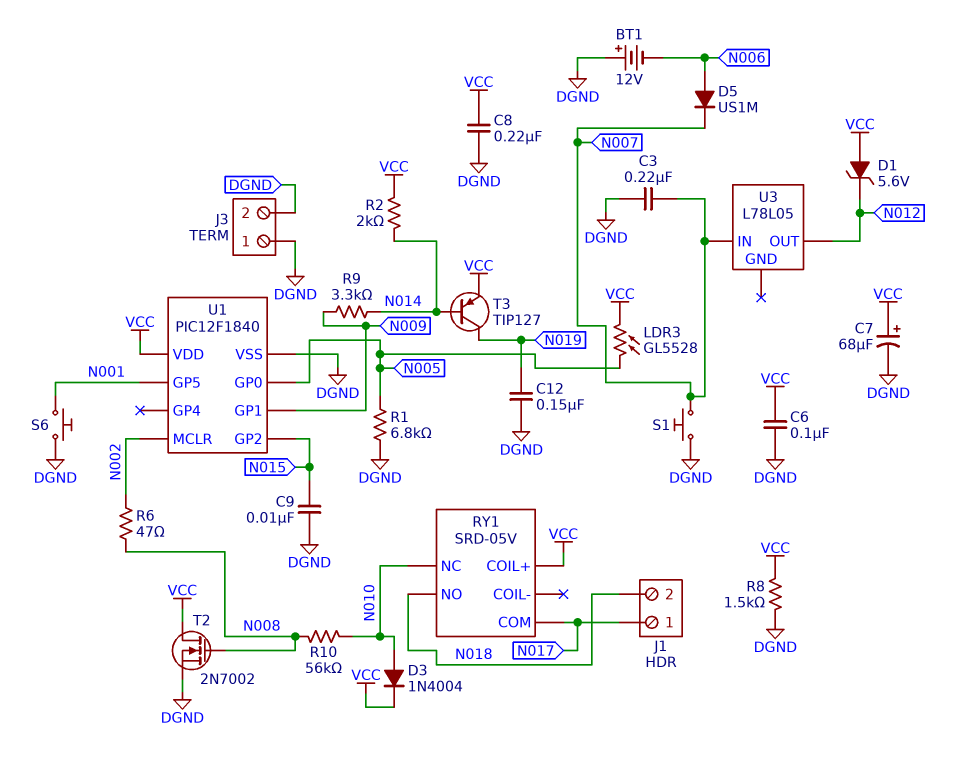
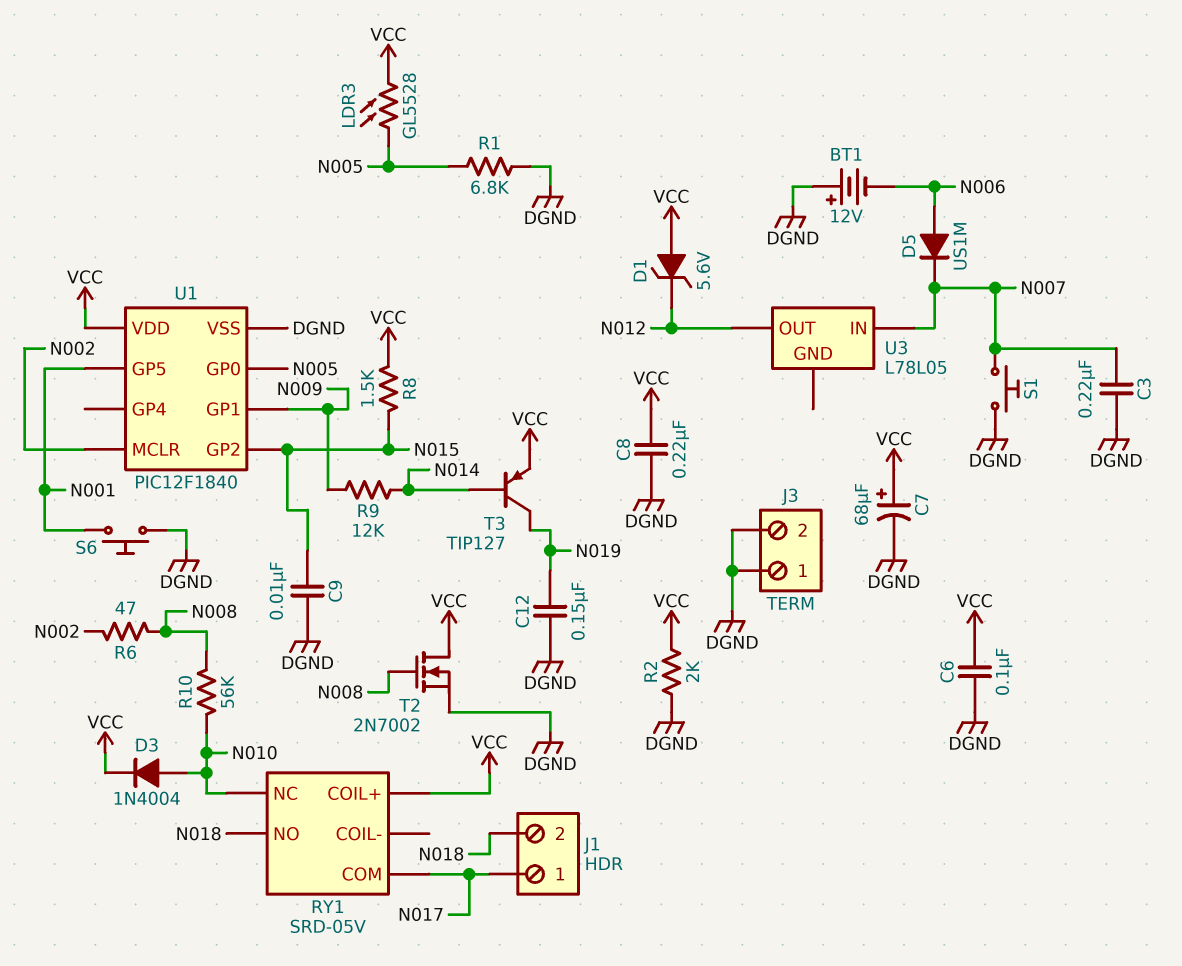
R2: 2k (N014, VCC) -> 2k (DGND, VCC)
R8: 1.5k (DGND, VCC) -> 1.5k (N015, VCC)
R9: 3.3k (N009, N014) -> 12k (N009, N014)

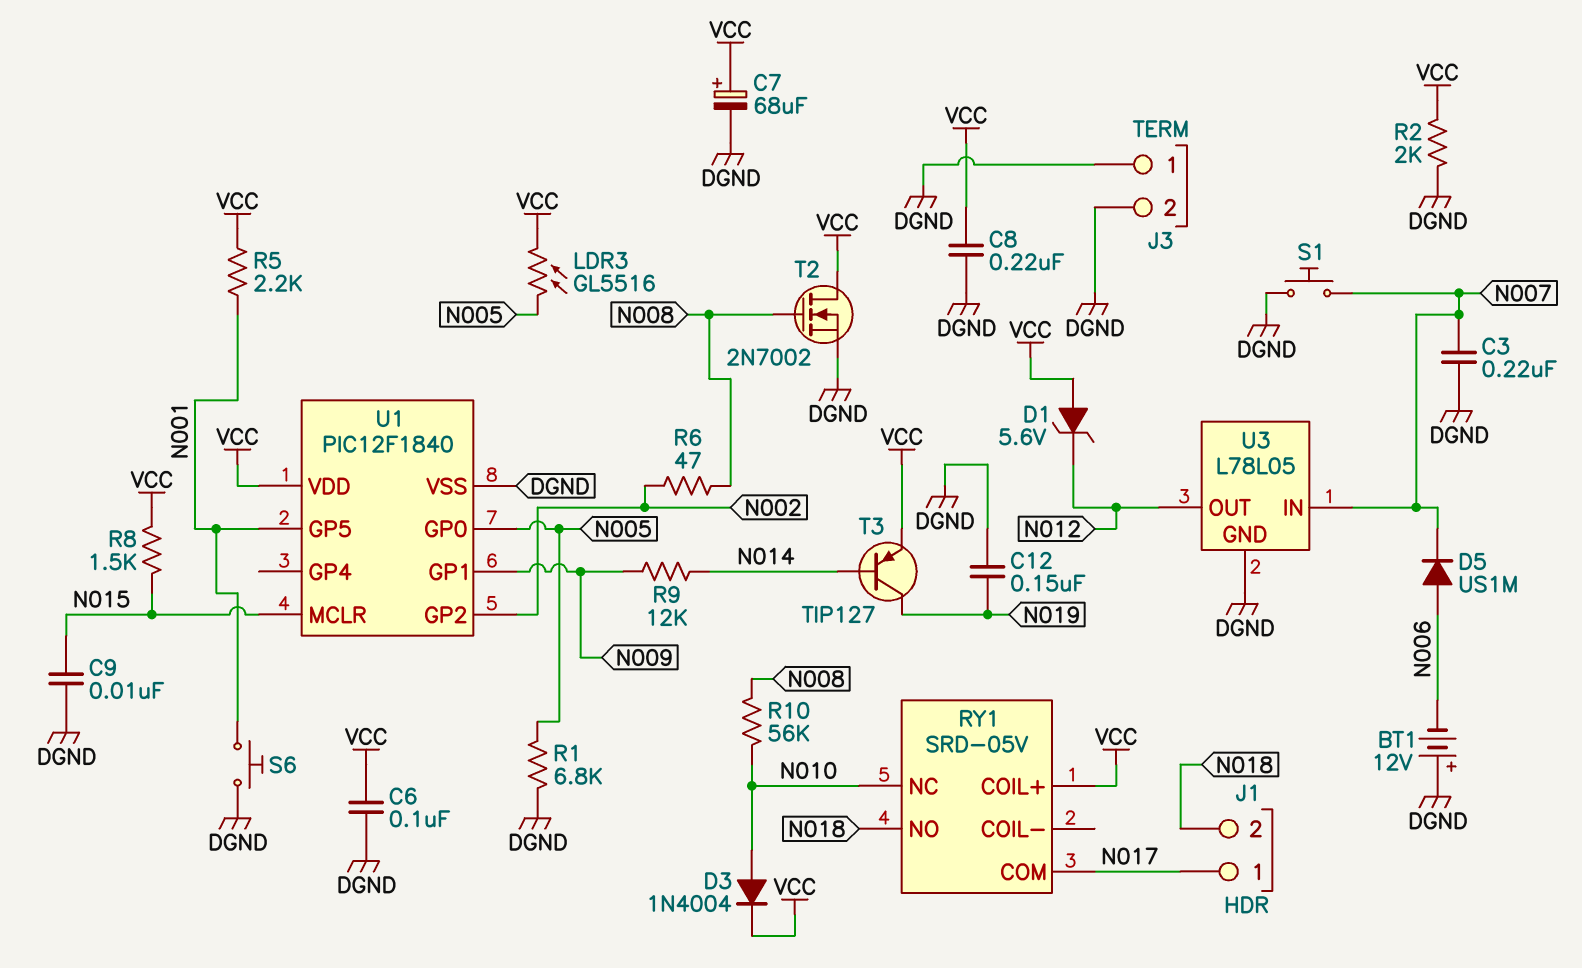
LDR3: GL5528 (N005, VCC) -> GL5516 (N005, VCC)
R5: none -> 2.2k (N001, VCC)
U1 pin GP2: N015 -> N002
U1 pin MCLR: N002 -> N015
U3 pin GND: none -> DGND

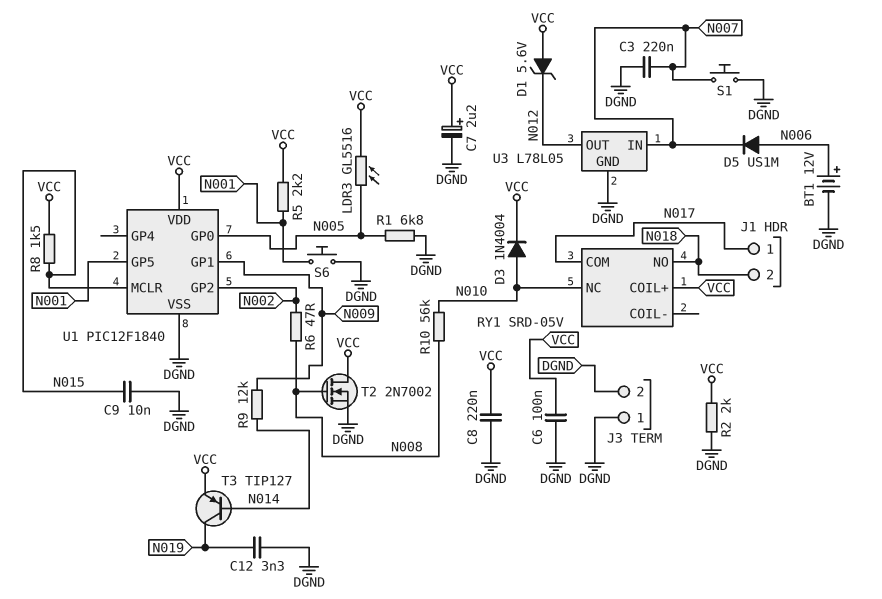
BT1: 12V (plus DGND, minus N006) -> 12V (plus N006, minus DGND)
C7: 68uF (plus VCC, minus DGND) -> 2.2uF (plus VCC, minus DGND)
C12: 150nF (DGND, N019) -> 3.3nF (DGND, N019)

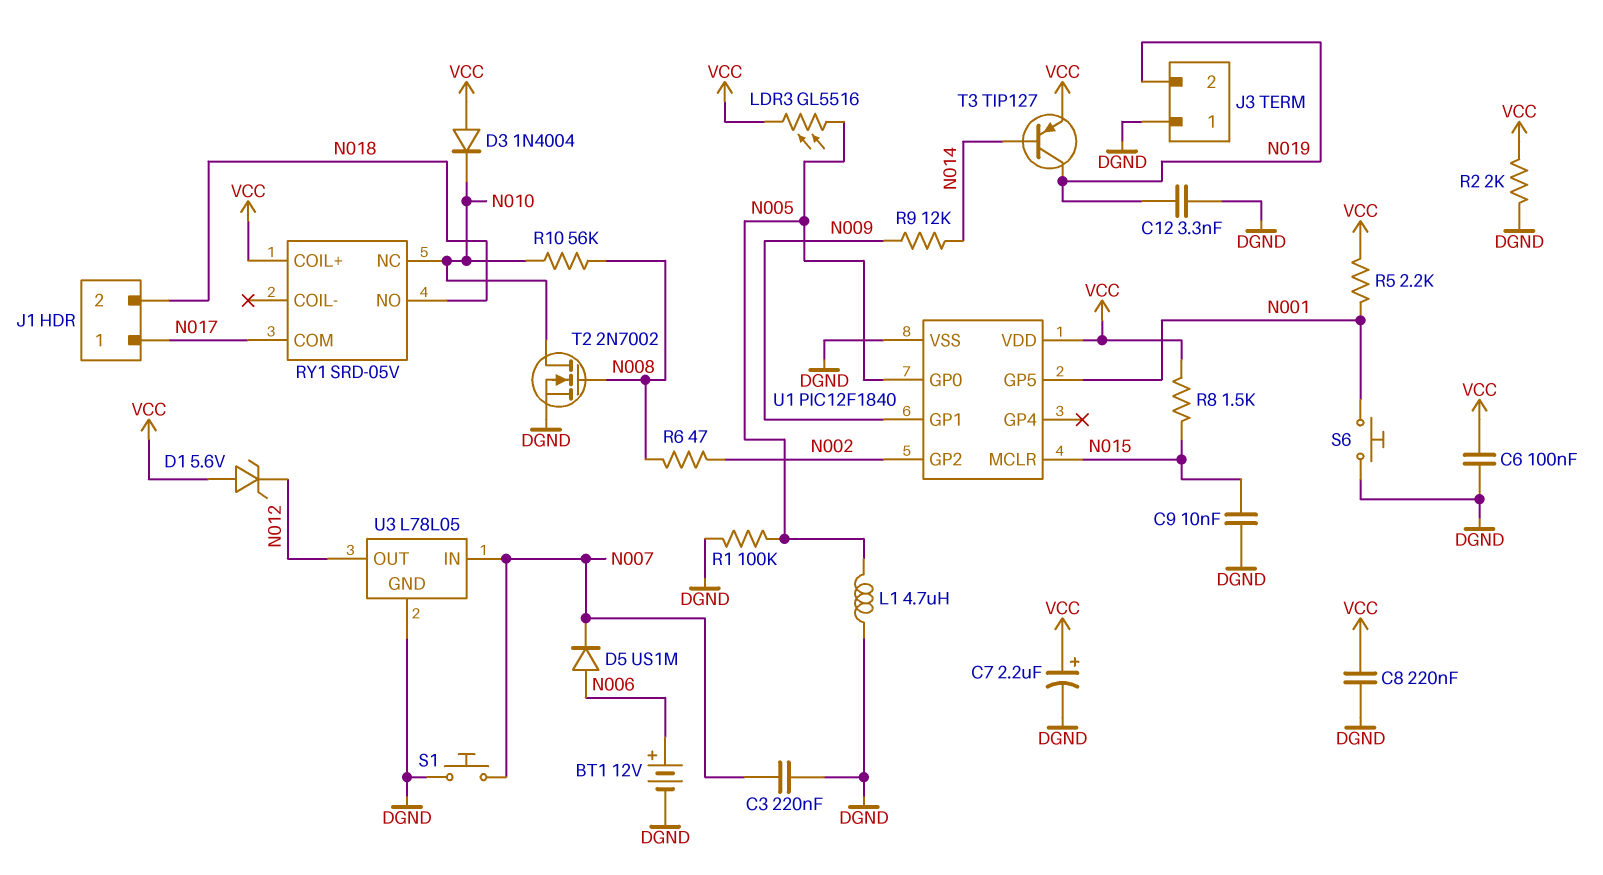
D3: diode 1N4004 (A N010, K VCC) -> diode 1N4004 (A VCC, K N010)
J3 pin 2: DGND -> N019
L1: none -> 4.7uH (DGND, N005)
R1: 6.8k (DGND, N005) -> 100k (DGND, N005)
T2: NMOS 2N7002 (G N008, D VCC, S DGND) -> NMOS 2N7002 (G N008, D N010, S DGND)

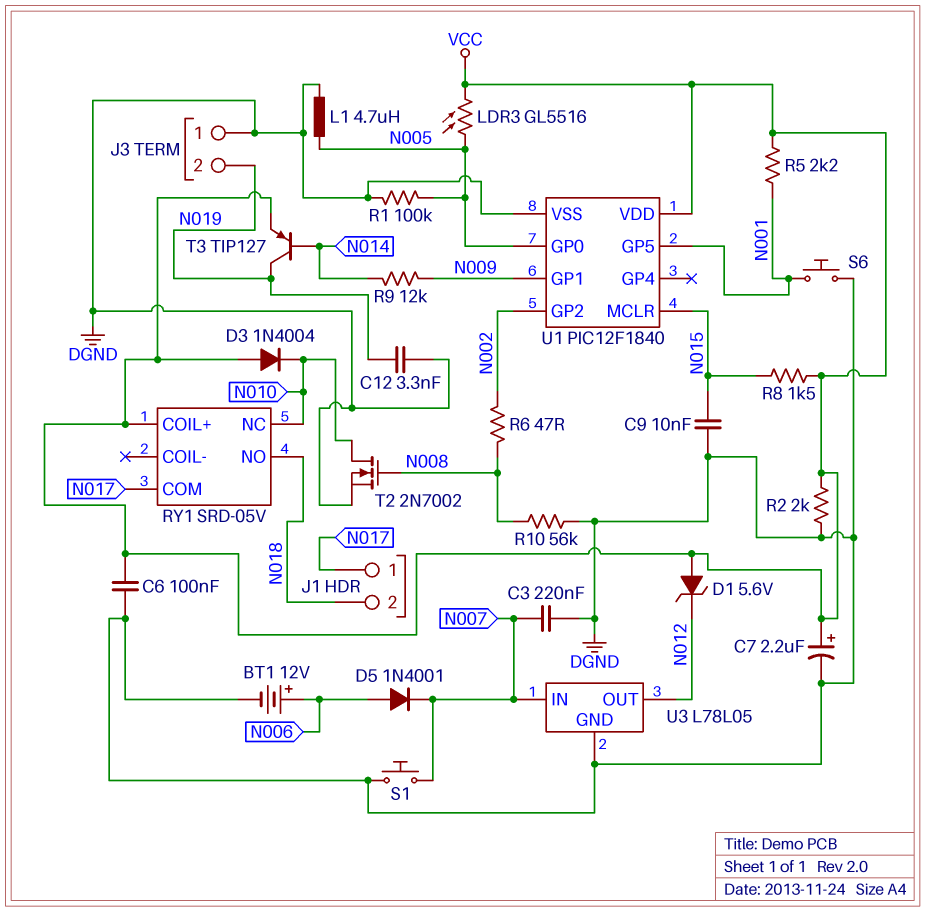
C8: 220nF (DGND, VCC) -> none
D5: diode US1M (A N006, K N007) -> diode 1N4001 (A N006, K N007)
R10: 56k (N008, N010) -> 56k (DGND, N008)

